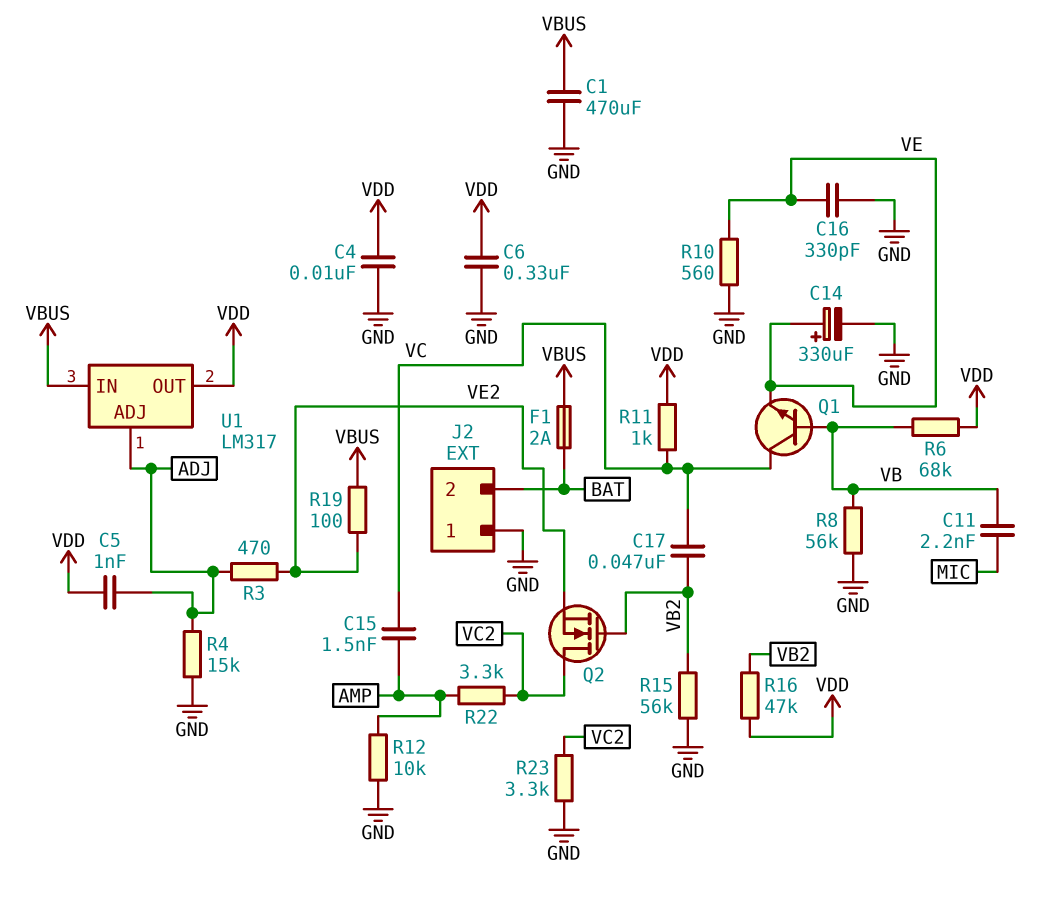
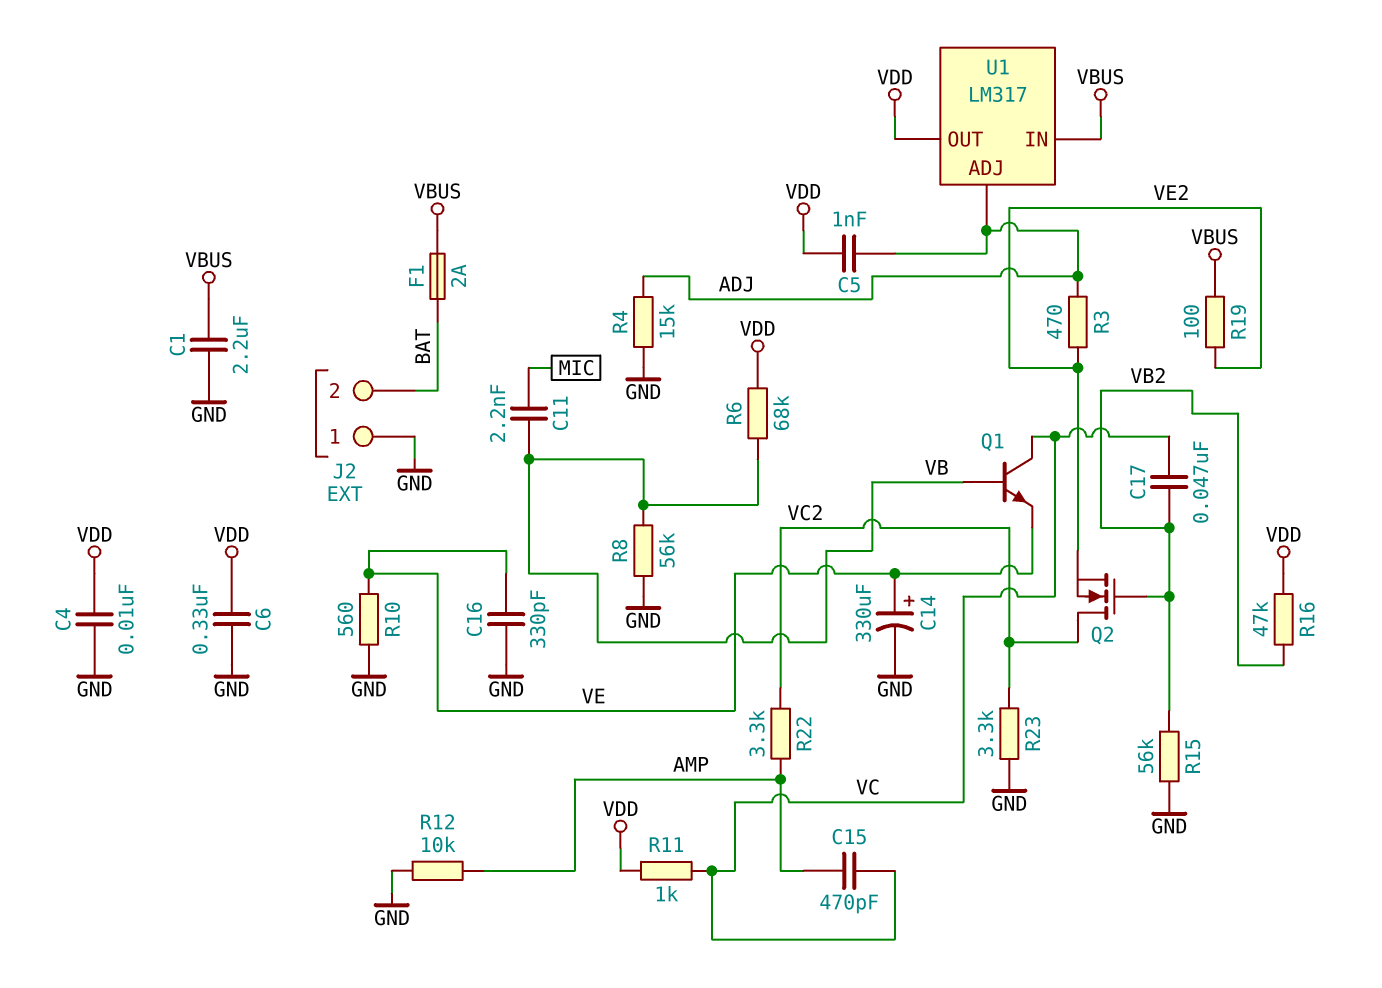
C1: 470uF (GND, VBUS) -> 2.2uF (GND, VBUS)
C15: 1.5nF (AMP, VC) -> 470pF (AMP, VC)

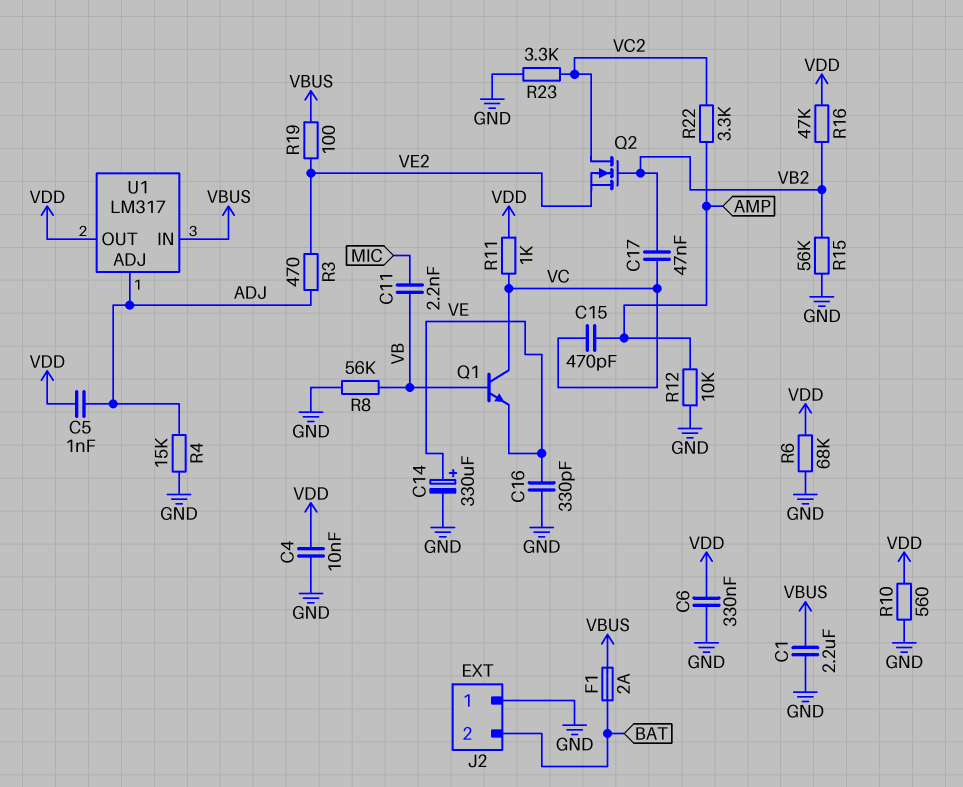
R6: 68k (VB, VDD) -> 68k (GND, VDD)
R10: 560 (GND, VE) -> 560 (GND, VDD)

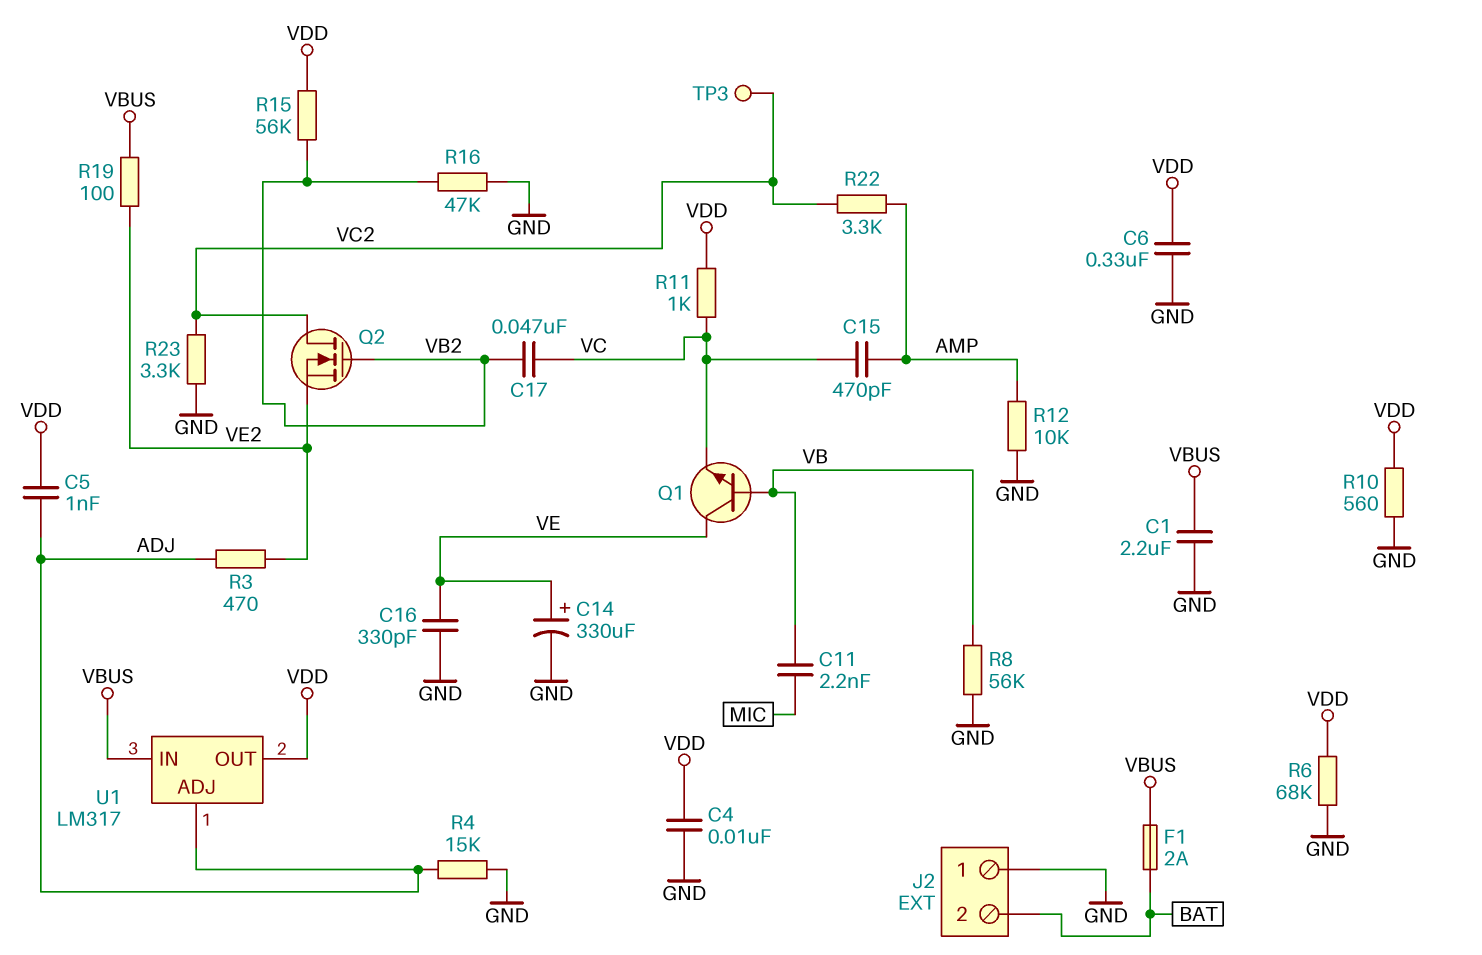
Q1: NPN (B VB, C VC, E VE) -> NPN (B VB, C VE, E VC)
R15: 56k (GND, VB2) -> 56k (VB2, VDD)
R16: 47k (VB2, VDD) -> 47k (GND, VB2)
TP3: none -> test point (VC2)

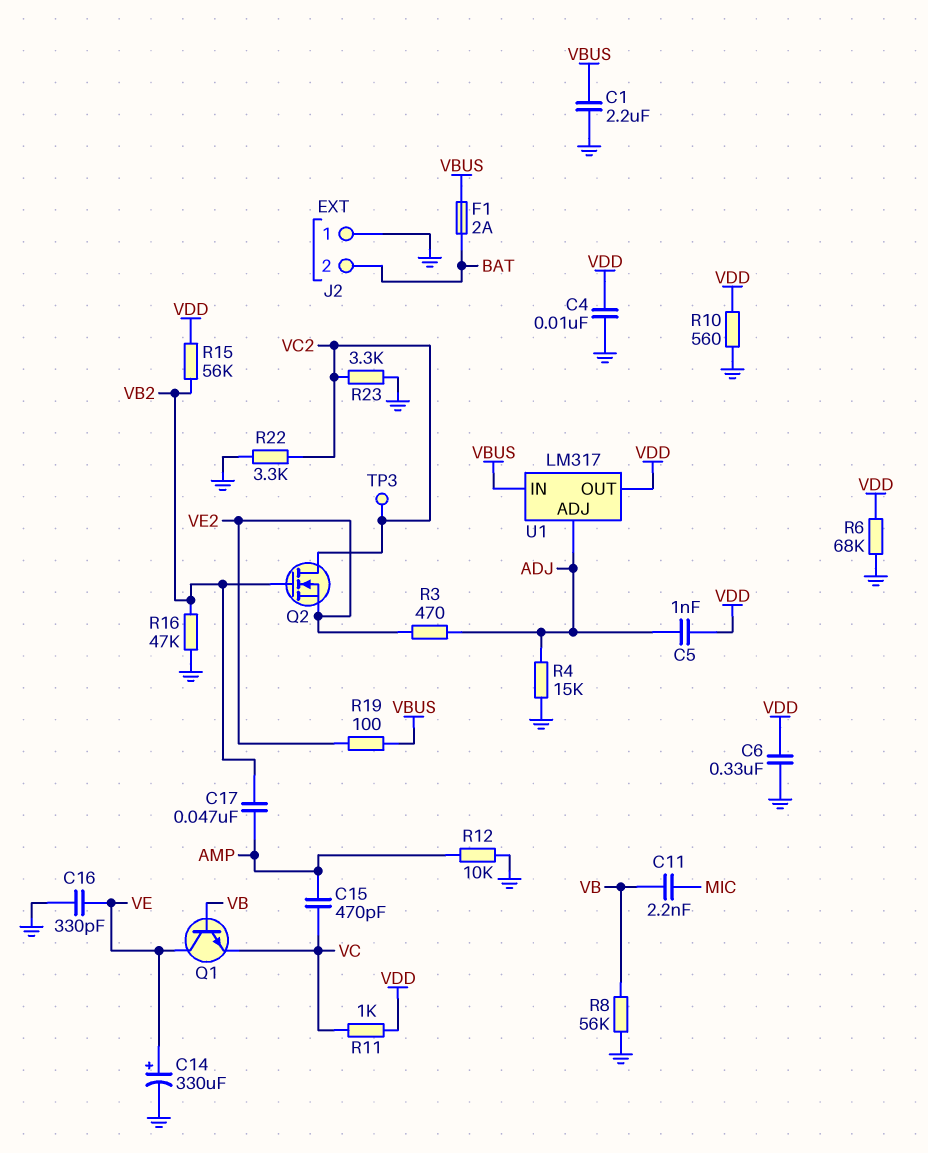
C17: 47nF (VB2, VC) -> 47nF (AMP, VB2)
R22: 3.3k (AMP, VC2) -> 3.3k (GND, VC2)

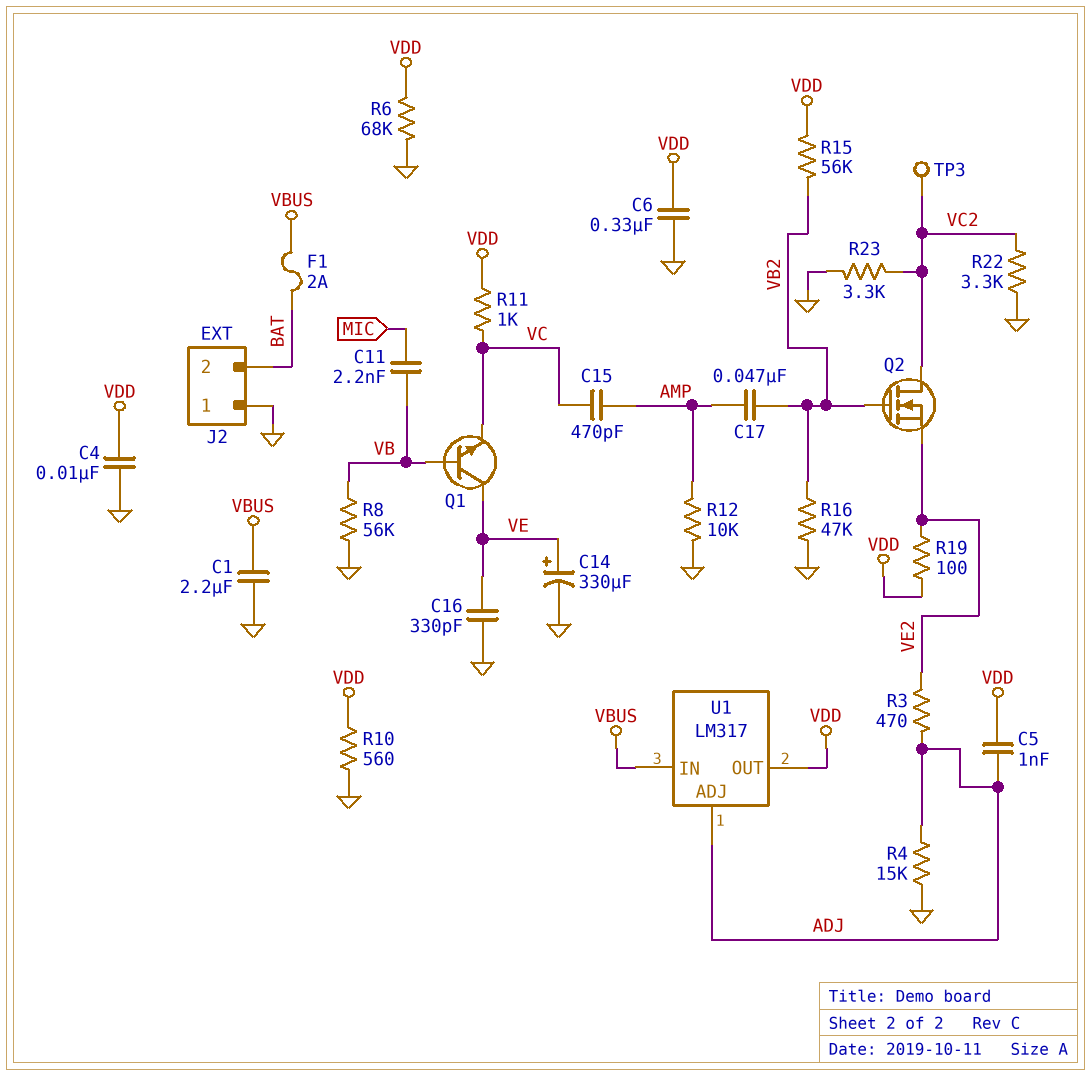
R19: 100 (VBUS, VE2) -> 100 (VDD, VE2)

